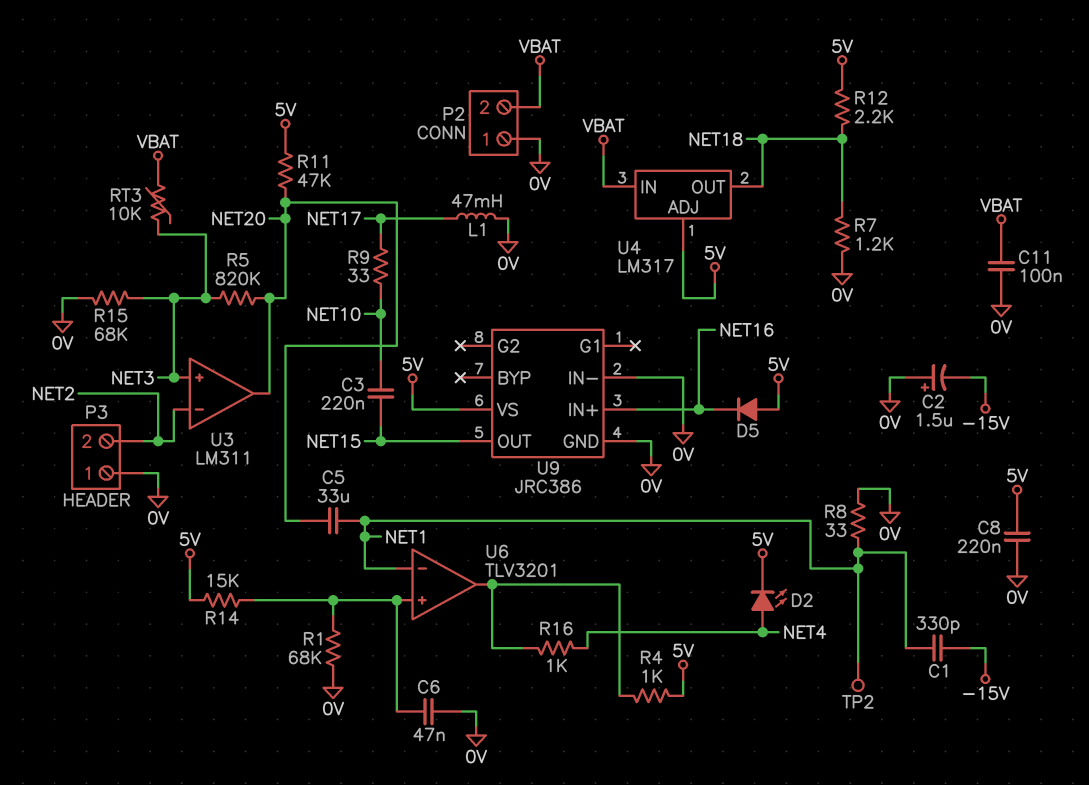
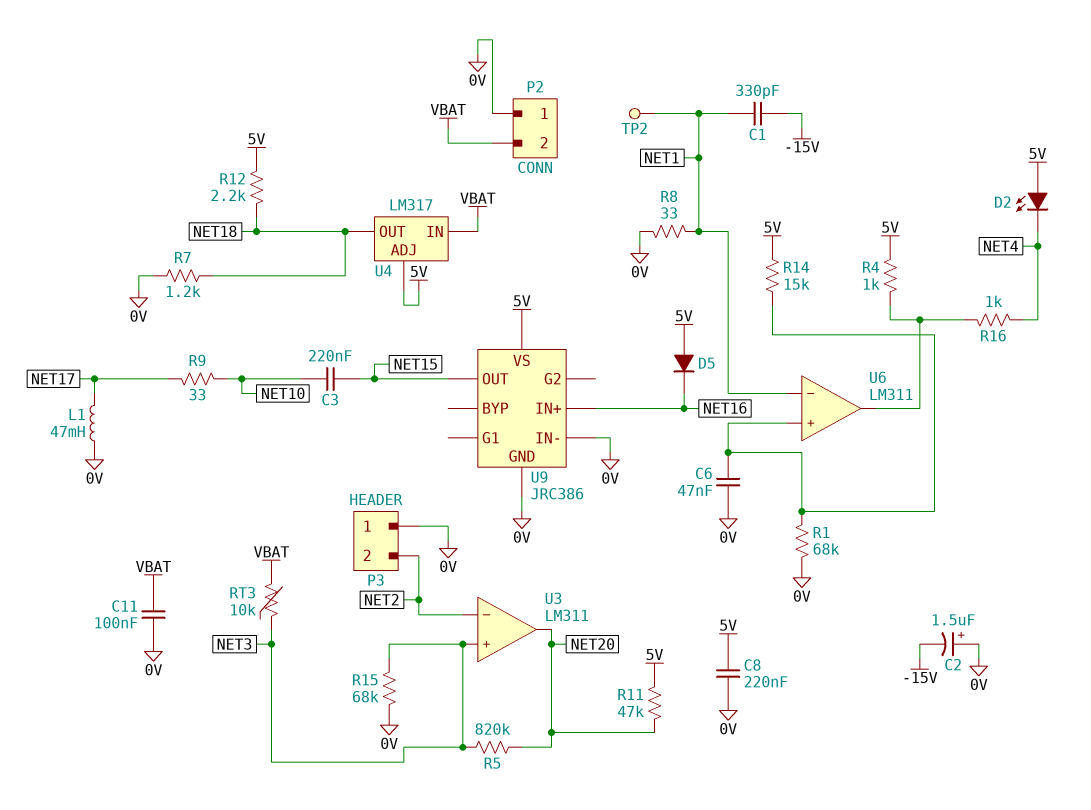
C5: 33uF (NET1, NET20) -> none
D2: LED (A NET4, K 5V) -> LED (A 5V, K NET4)
U6: TLV3201 -> LM311

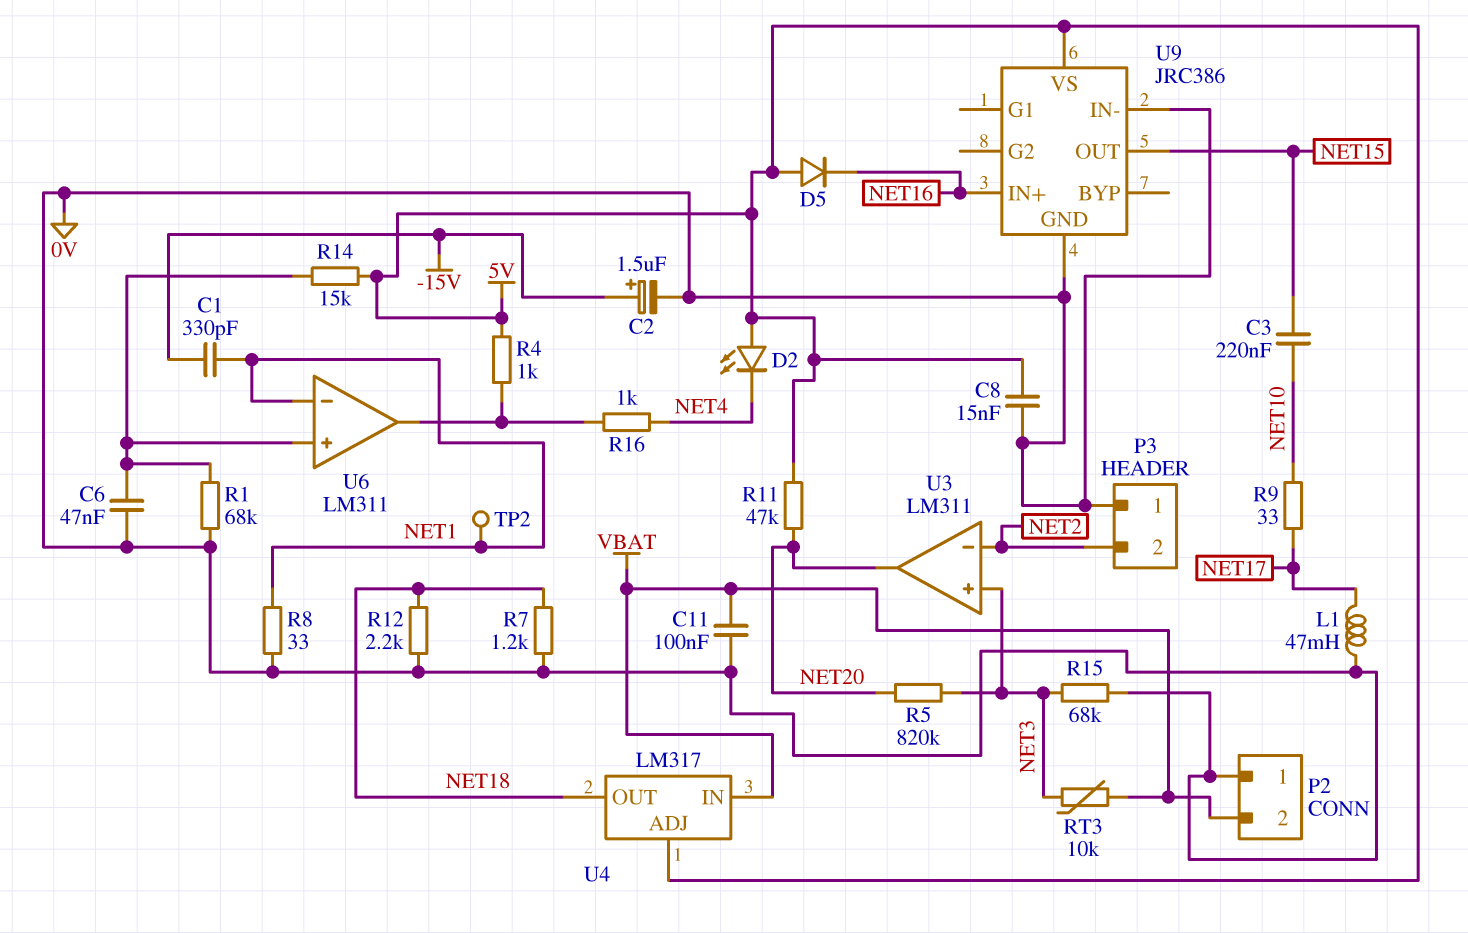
C2: 1.5uF (plus 0V, minus -15V) -> 1.5uF (plus -15V, minus 0V)
C8: 220nF (0V, 5V) -> 15nF (0V, 5V)
R12: 2.2k (5V, NET18) -> 2.2k (0V, NET18)

